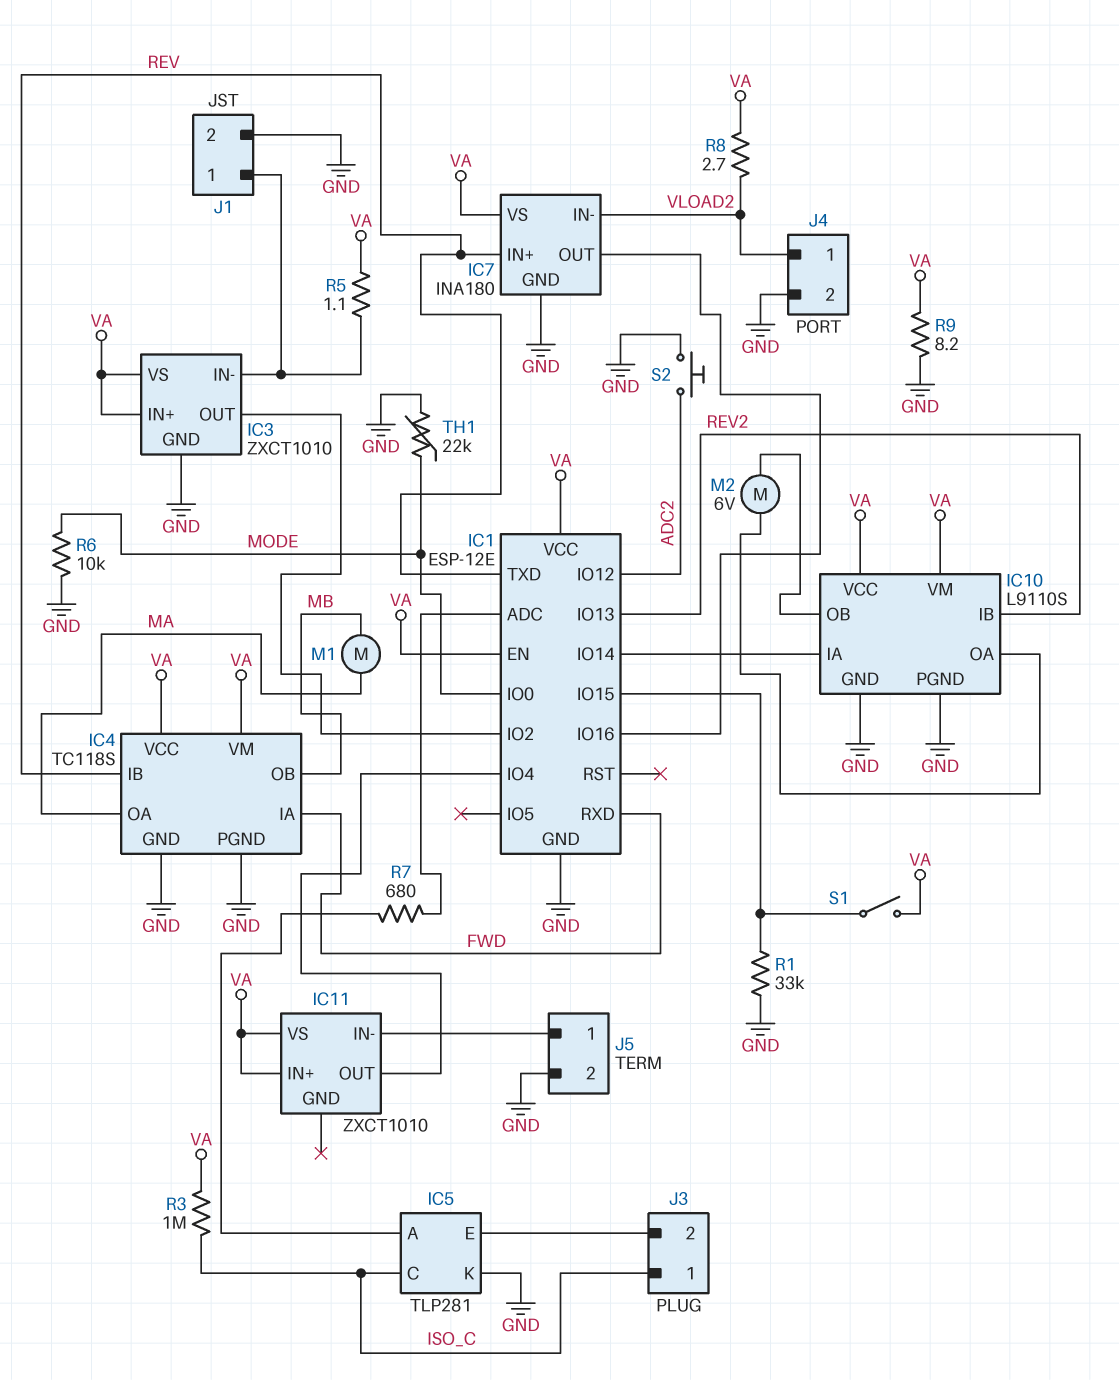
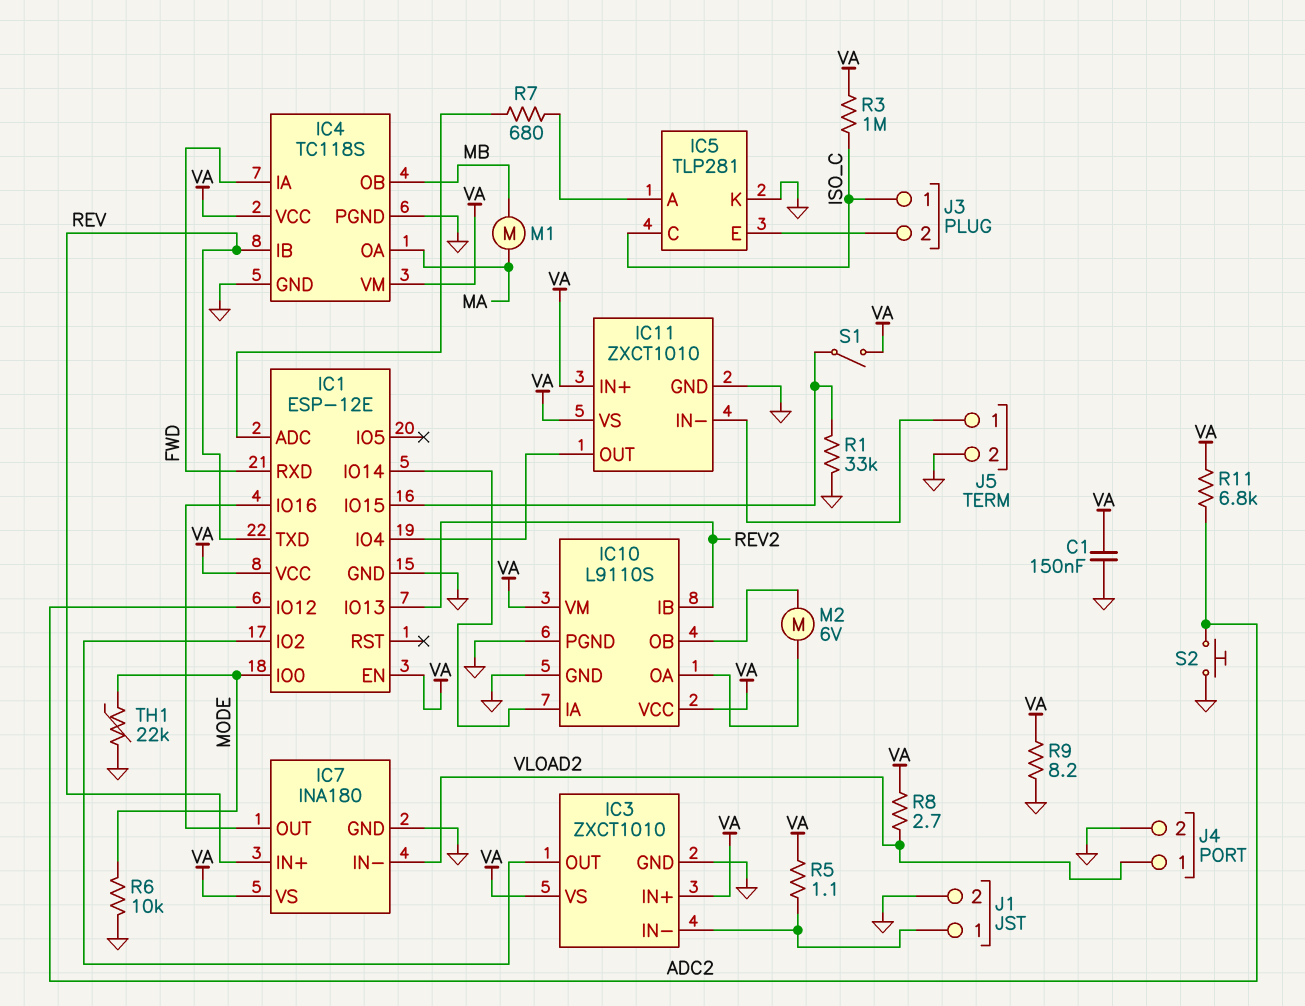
C1: none -> 150nF (GND, VA)
IC11 pin GND: none -> GND
R11: none -> 6.8k (ADC2, VA)

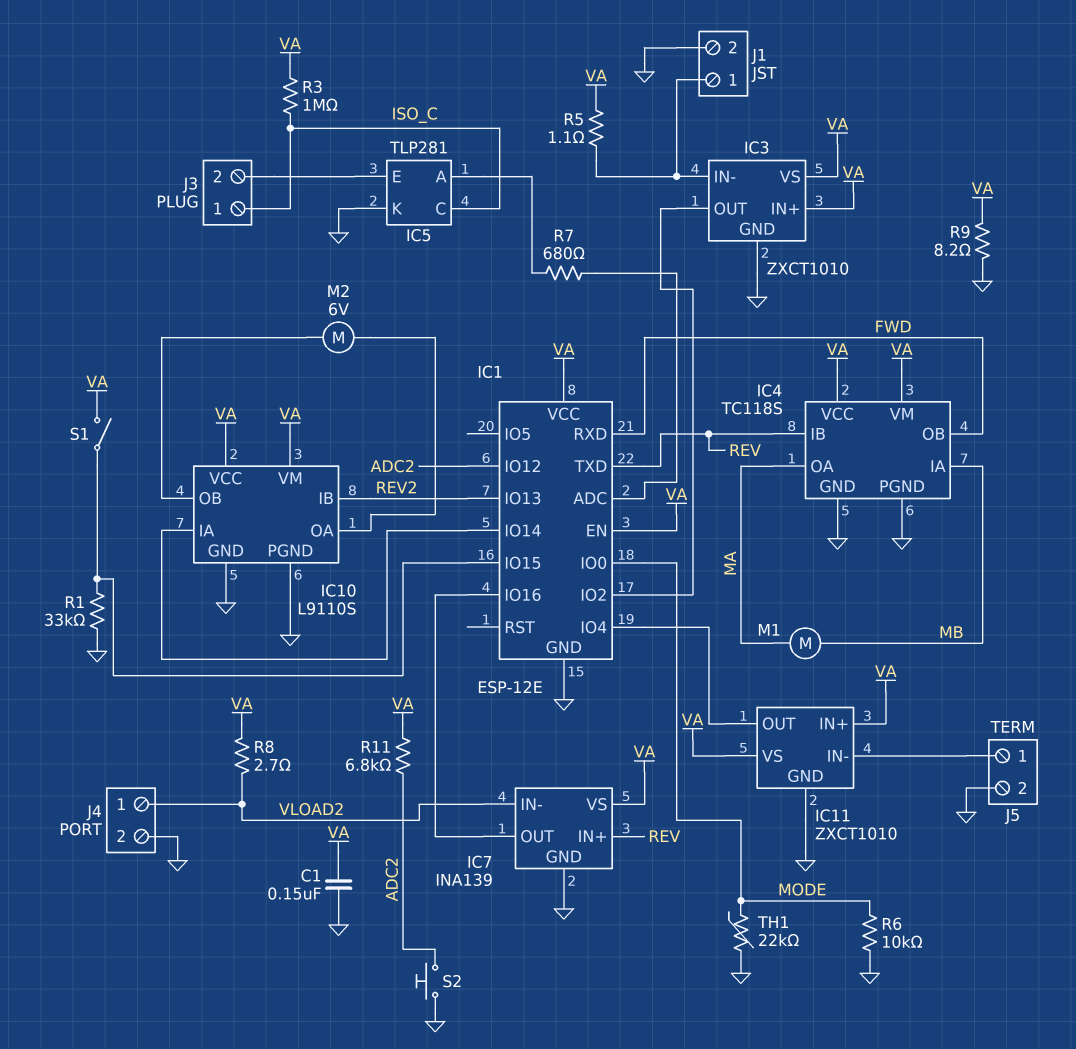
IC4 pin IA: FWD -> MB
IC4 pin OB: MB -> FWD
IC7: INA180 -> INA139

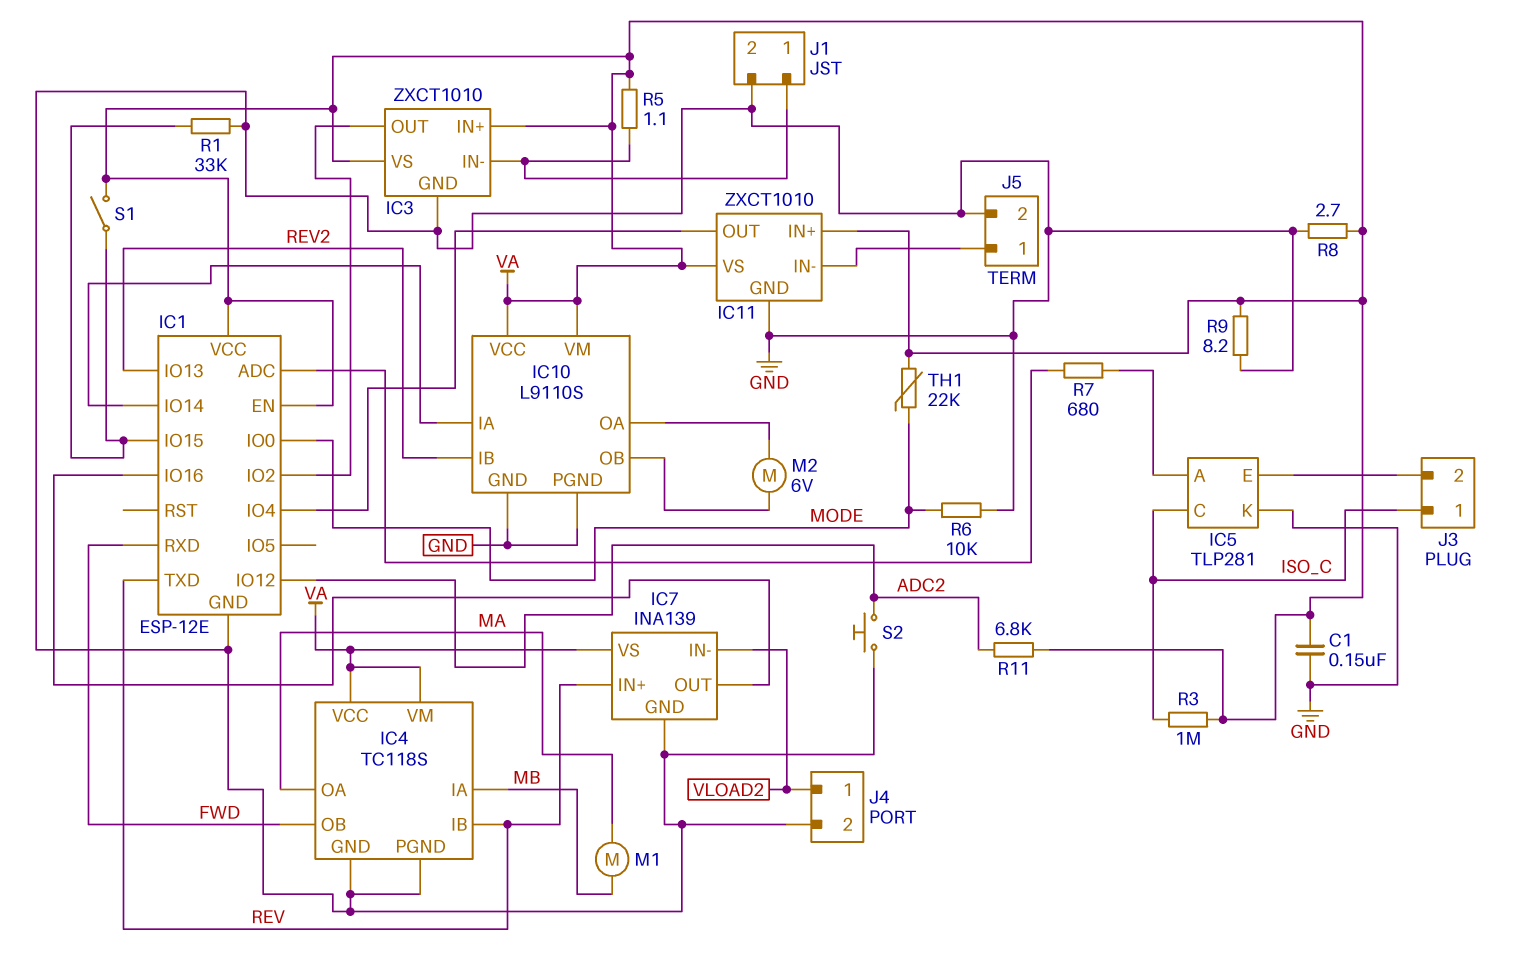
R8: 2.7 (VA, VLOAD2) -> 2.7 (GND, VA)
TH1: 22k (GND, MODE) -> 22k (MODE, VA)

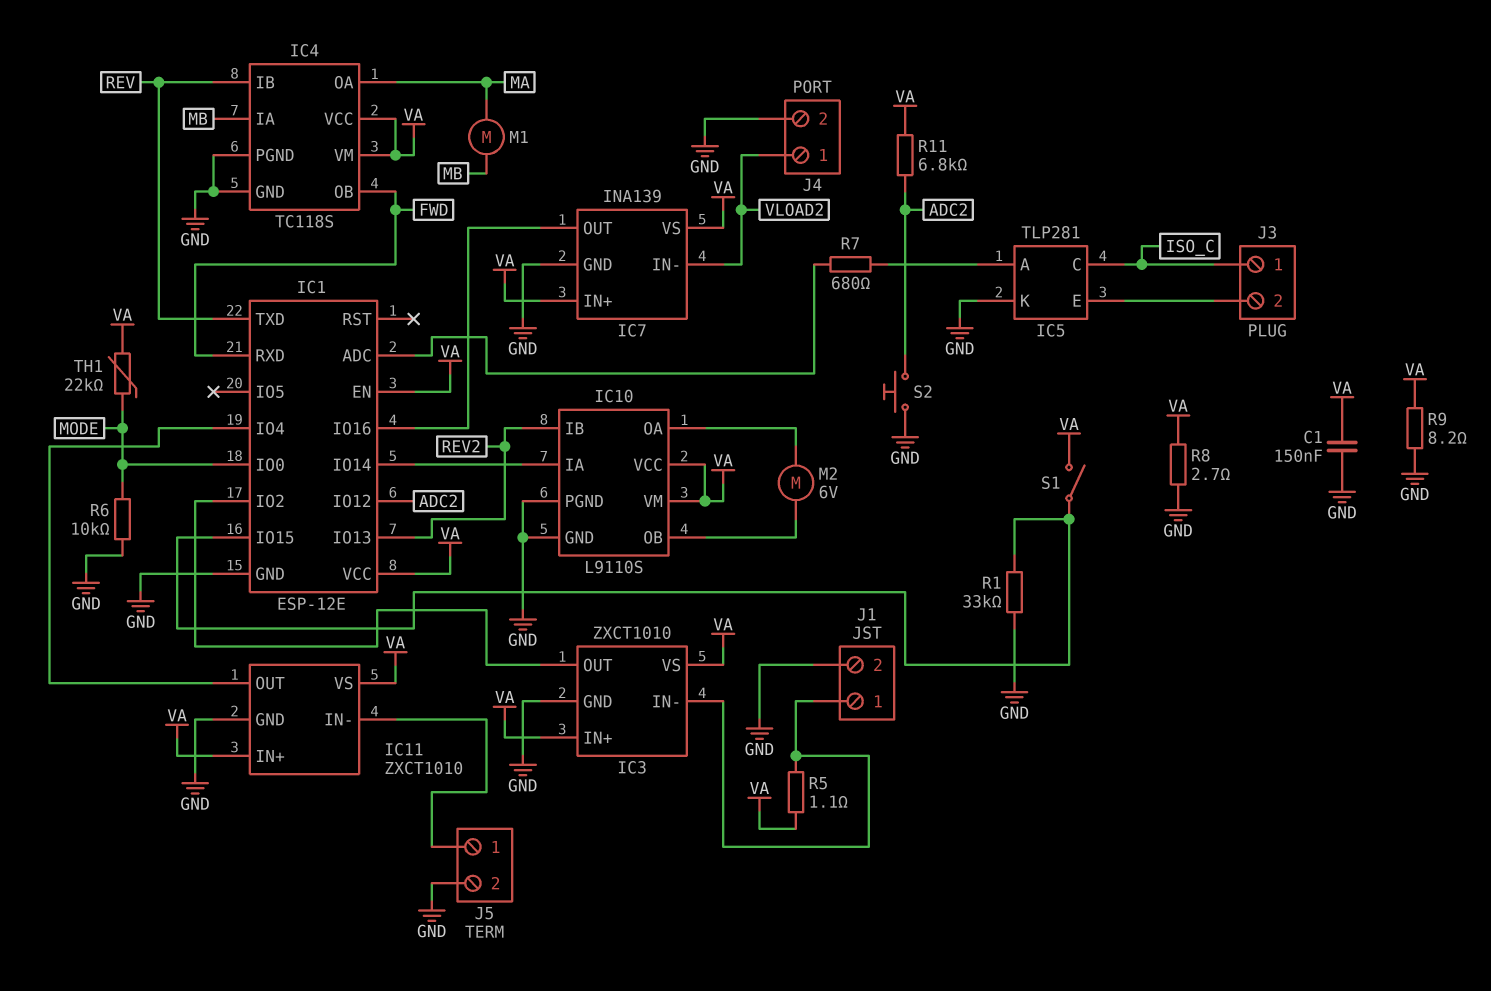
IC7 pin IN+: REV -> VA
R3: 1M (ISO_C, VA) -> none

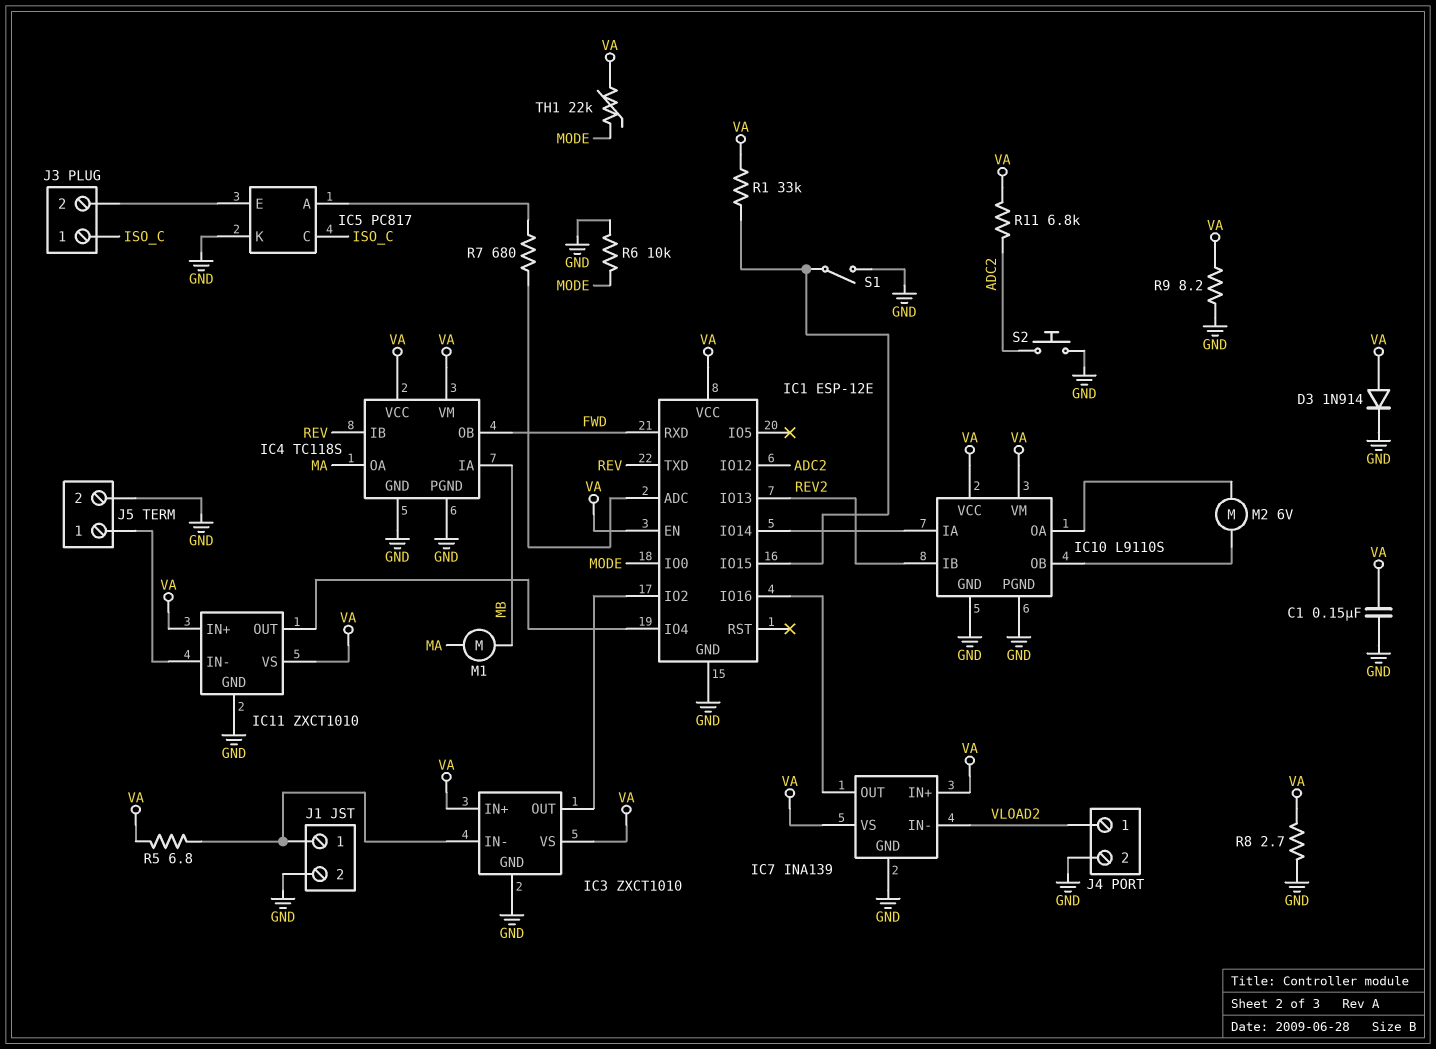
D3: none -> diode 1N914 (A VA, K GND)
IC5: TLP281 -> PC817
R1: 33k (GND, IC1/IO15) -> 33k (IC1/IO15, VA)
R5: 1.1 (IC3/IN-, VA) -> 6.8 (IC3/IN-, VA)
S1: switch (IC1/IO15, VA) -> switch (GND, IC1/IO15)

